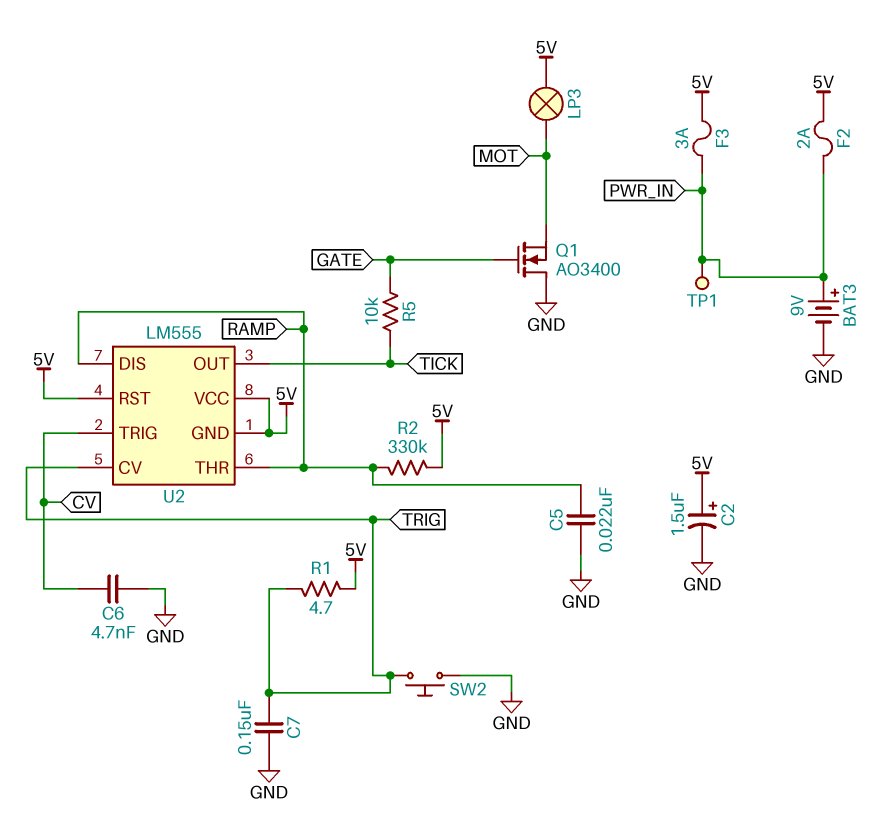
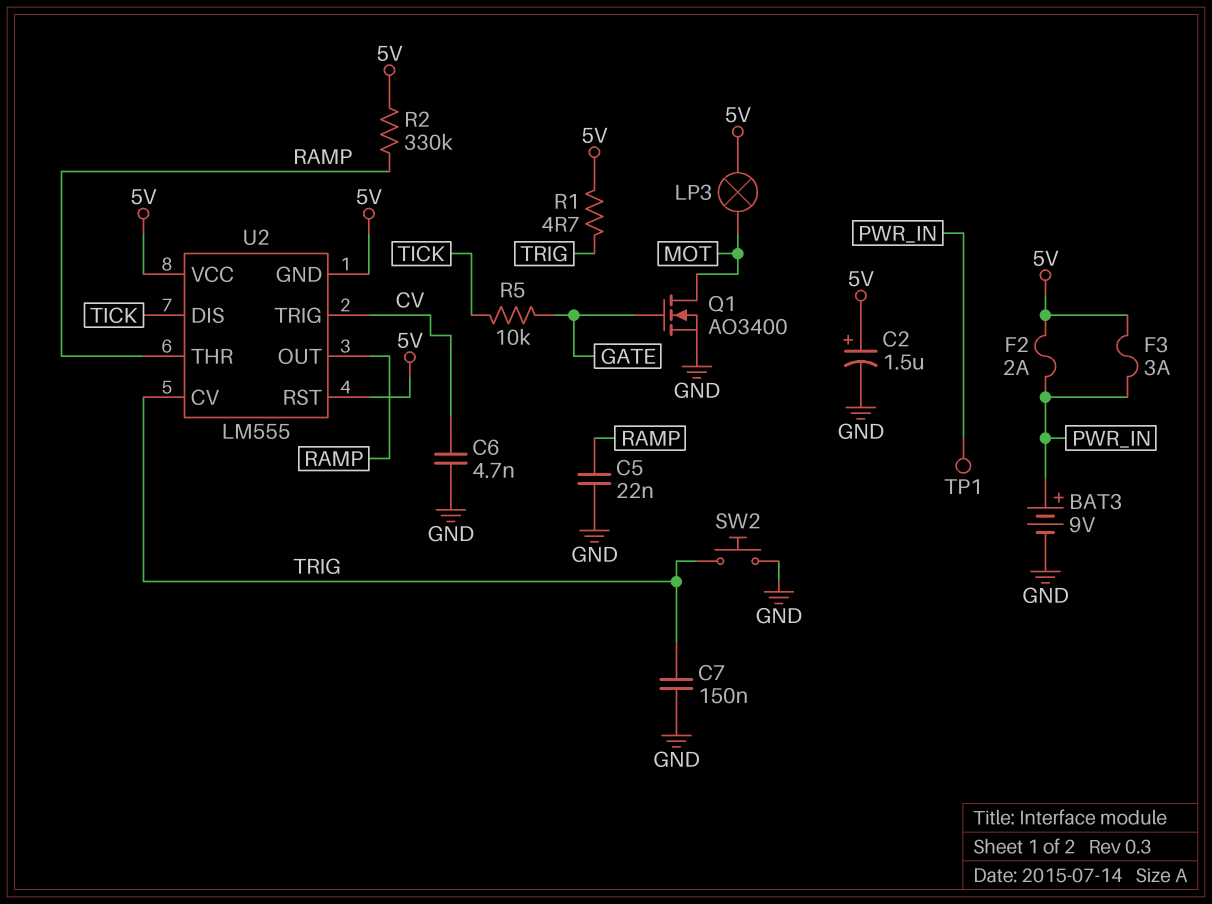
Q1: NMOS AO3400 (G GATE, D GND, S MOT) -> NMOS AO3400 (G GATE, D MOT, S GND)
U2 pin DIS: RAMP -> TICK
U2 pin OUT: TICK -> RAMP

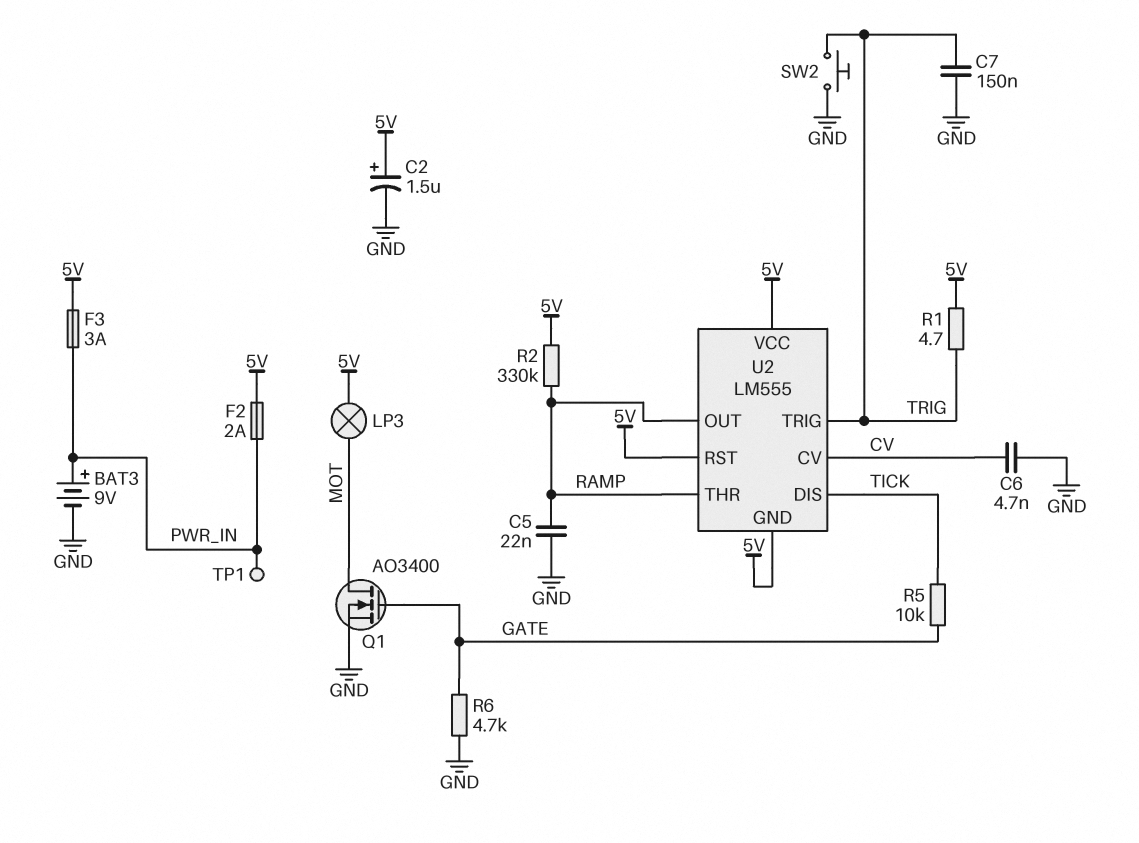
R6: none -> 4.7k (GATE, GND)
U2 pin CV: TRIG -> CV
U2 pin TRIG: CV -> TRIG

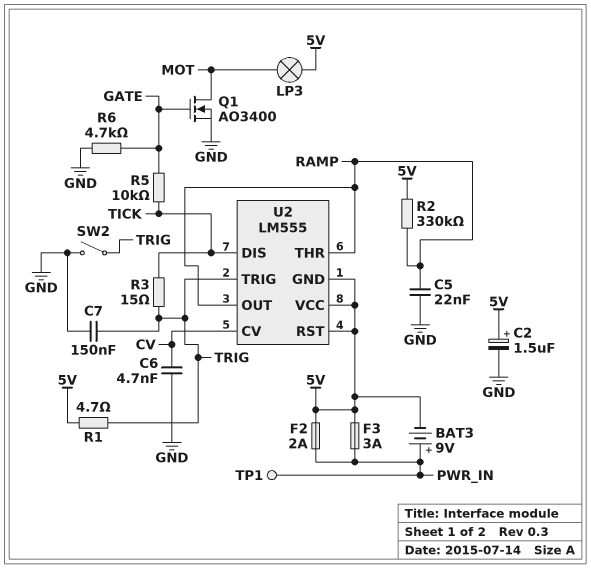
BAT3: 9V (plus PWR_IN, minus GND) -> 9V (plus PWR_IN, minus 5V)
R3: none -> 15 (TICK, TRIG)
SW2: button (GND, TRIG) -> switch (GND, TRIG)

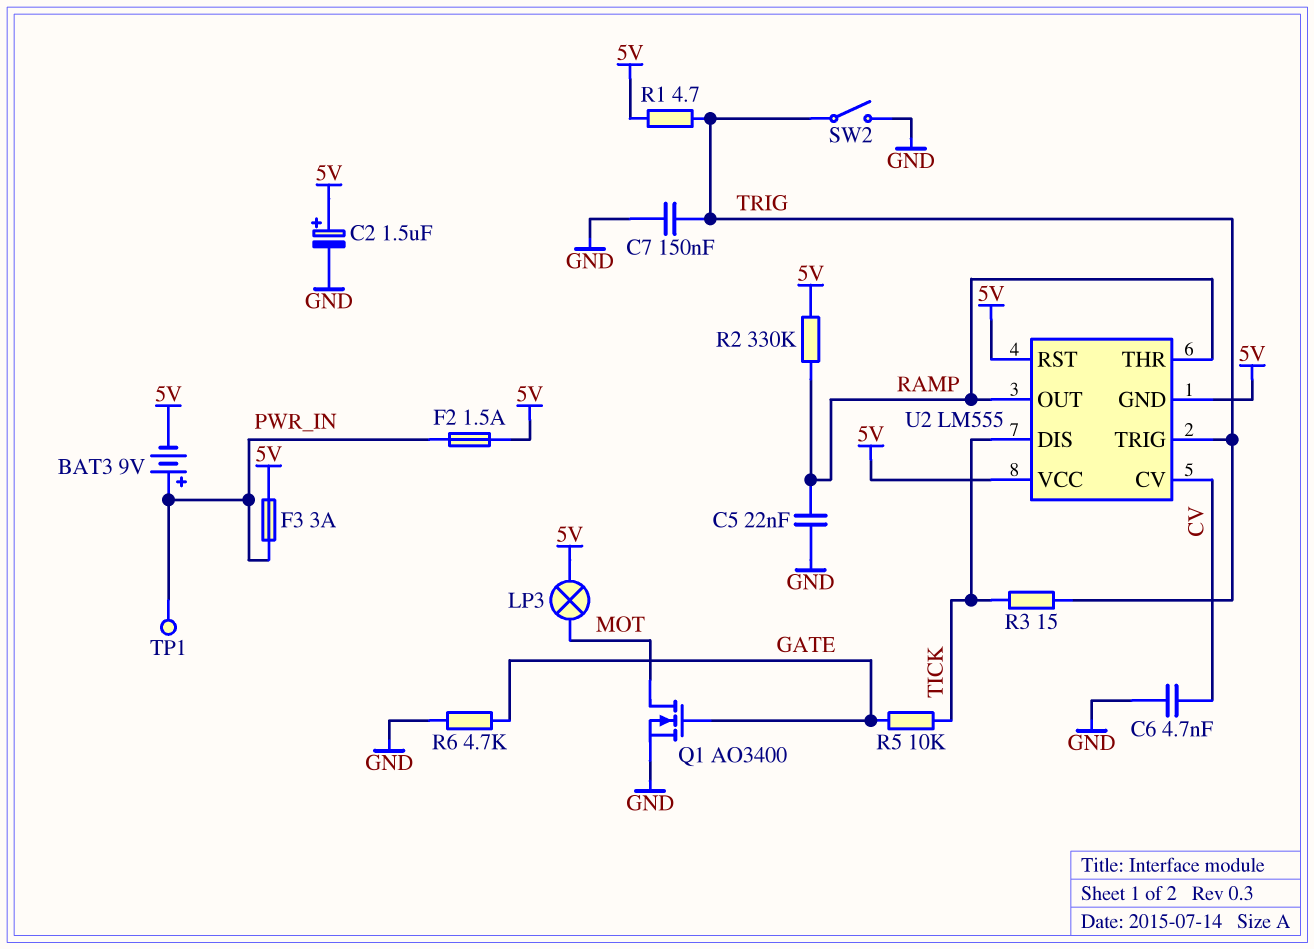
F2: 2A (5V, PWR_IN) -> 1.5A (5V, PWR_IN)

